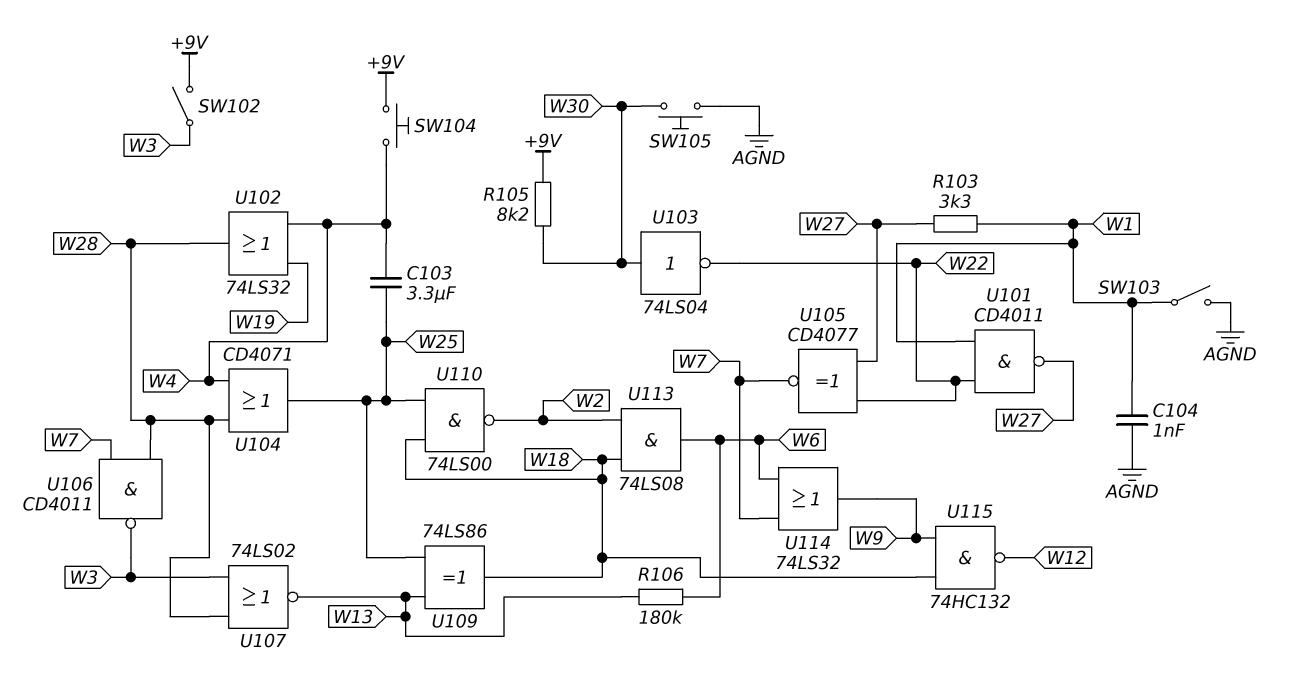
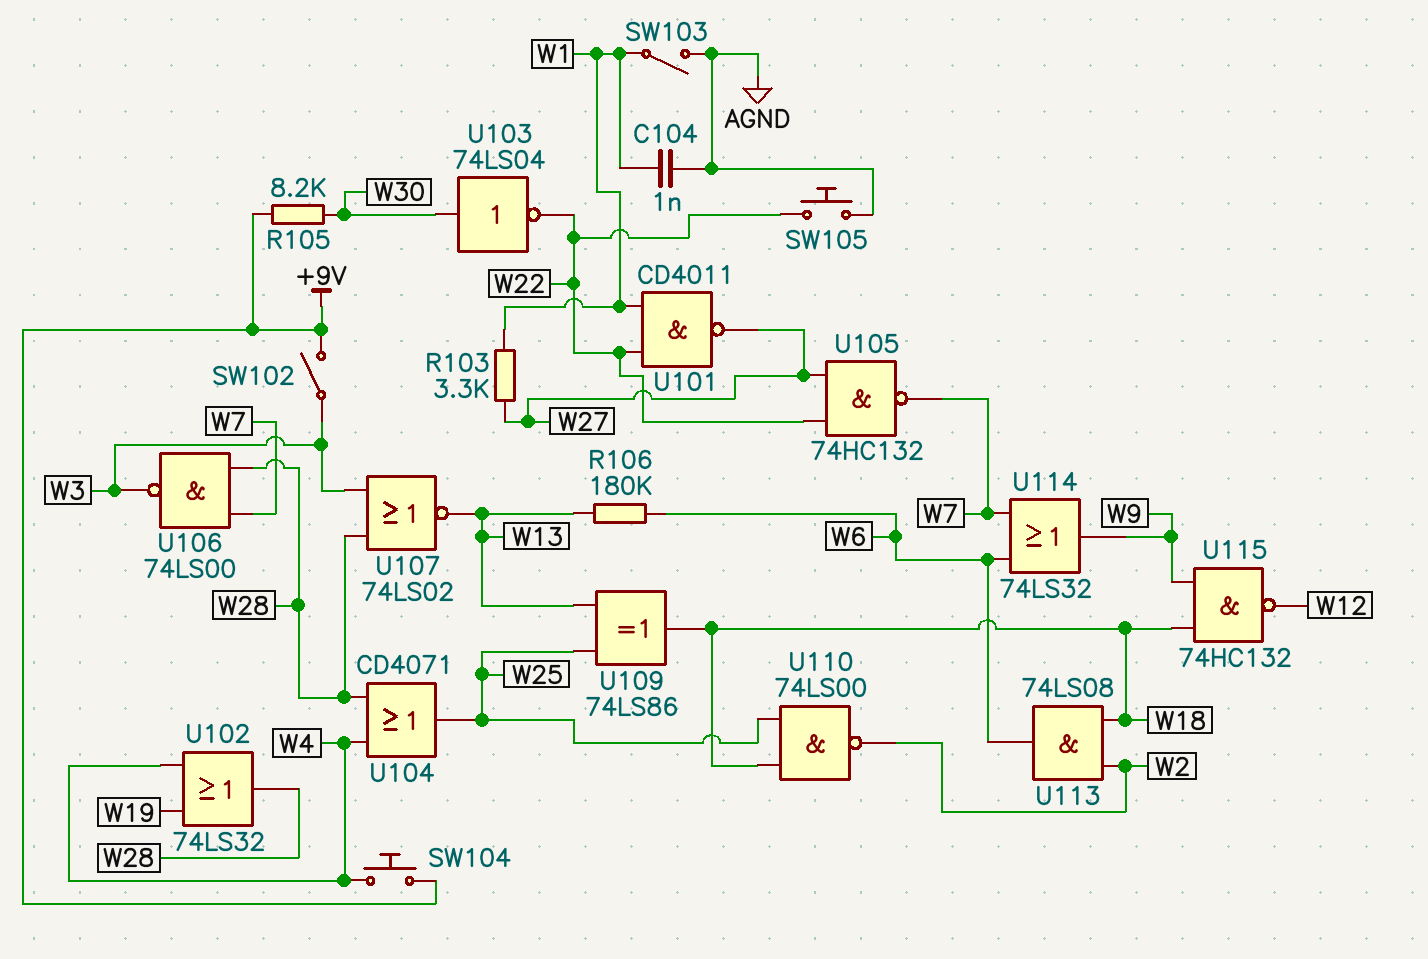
C103: 3.3uF (W4, W25) -> none
SW105: button (AGND, W30) -> button (AGND, W22)
U105: XNOR CD4077 (in W22, in W27, out W7) -> NAND 74HC132 (in W22, in W27, out W7)
U106: NAND CD4011 (in W7, in W28, out W3) -> NAND 74LS00 (in W7, in W28, out W3)

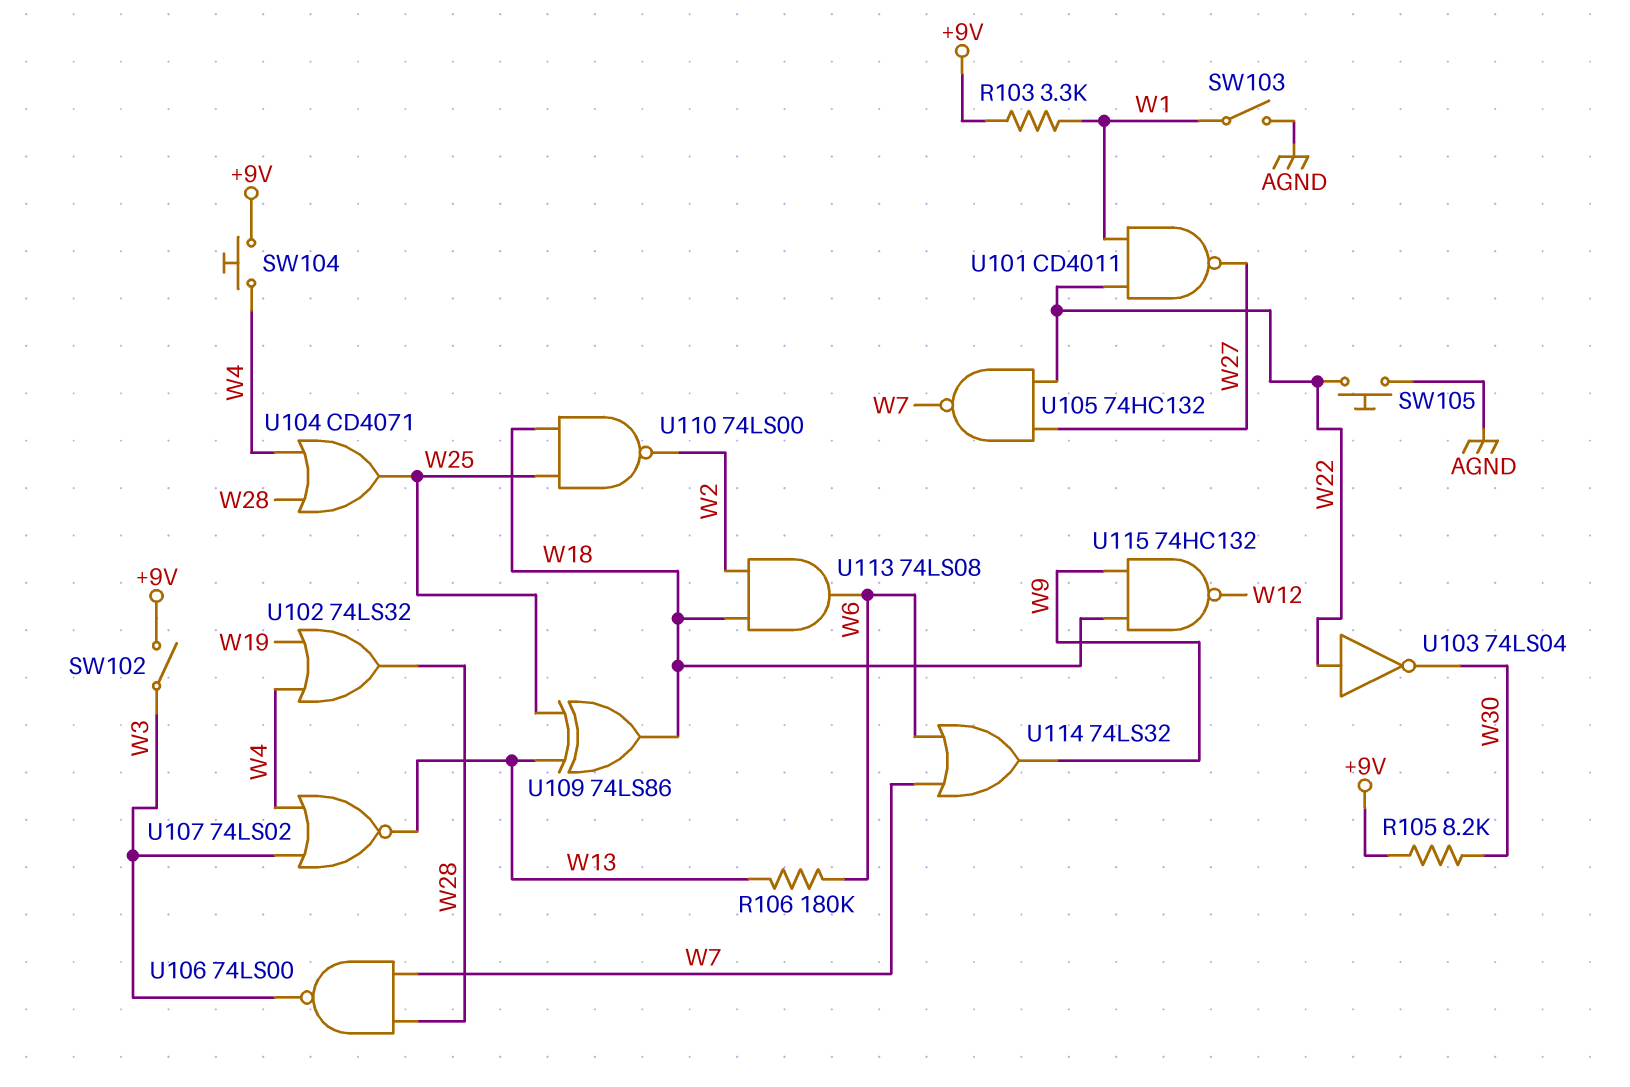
C104: 1nF (AGND, W1) -> none
R103: 3.3k (W1, W27) -> 3.3k (+9V, W1)
U103: NOT 74LS04 (in W30, out W22) -> NOT 74LS04 (in W22, out W30)
U107: NOR 74LS02 (in W3, in W28, out W13) -> NOR 74LS02 (in W3, in W4, out W13)

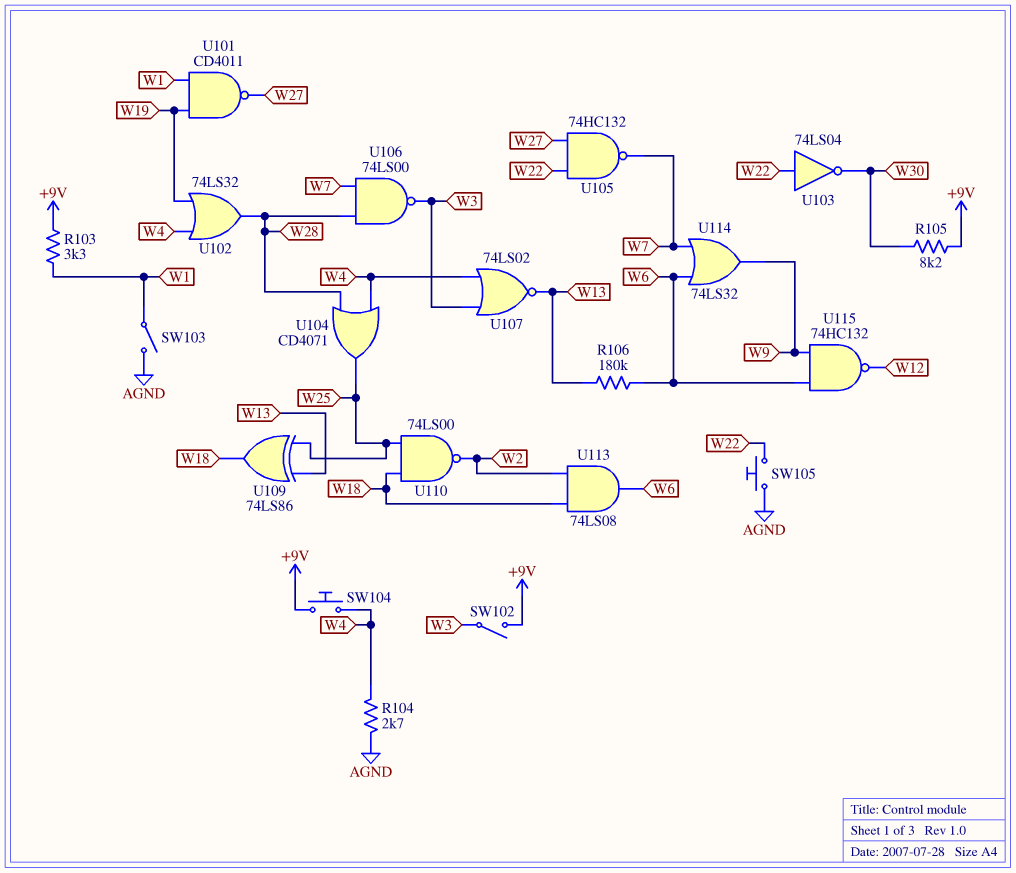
R104: none -> 2.7k (AGND, W4)
U101: NAND CD4011 (in W1, in W22, out W27) -> NAND CD4011 (in W1, in W19, out W27)
U115: NAND 74HC132 (in W9, in W18, out W12) -> NAND 74HC132 (in W6, in W9, out W12)

